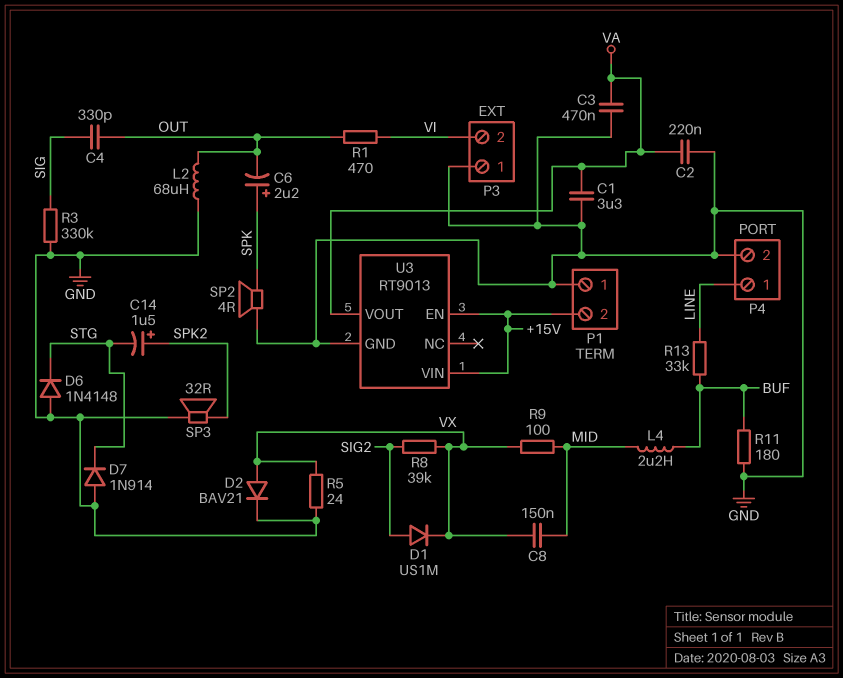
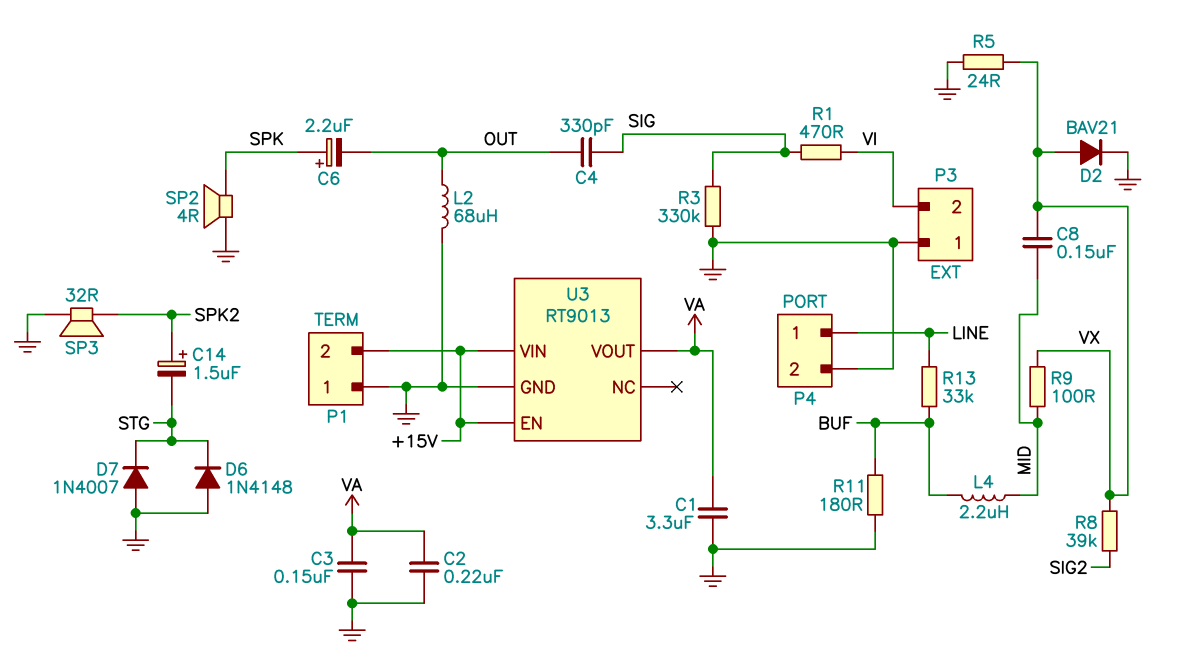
C3: 470nF (GND, VA) -> 150nF (GND, VA)
D1: diode US1M (A SIG2, K VX) -> none
D7: diode 1N914 (A GND, K STG) -> diode 1N4007 (A GND, K STG)
R1: 470 (OUT, VI) -> 470 (SIG, VI)

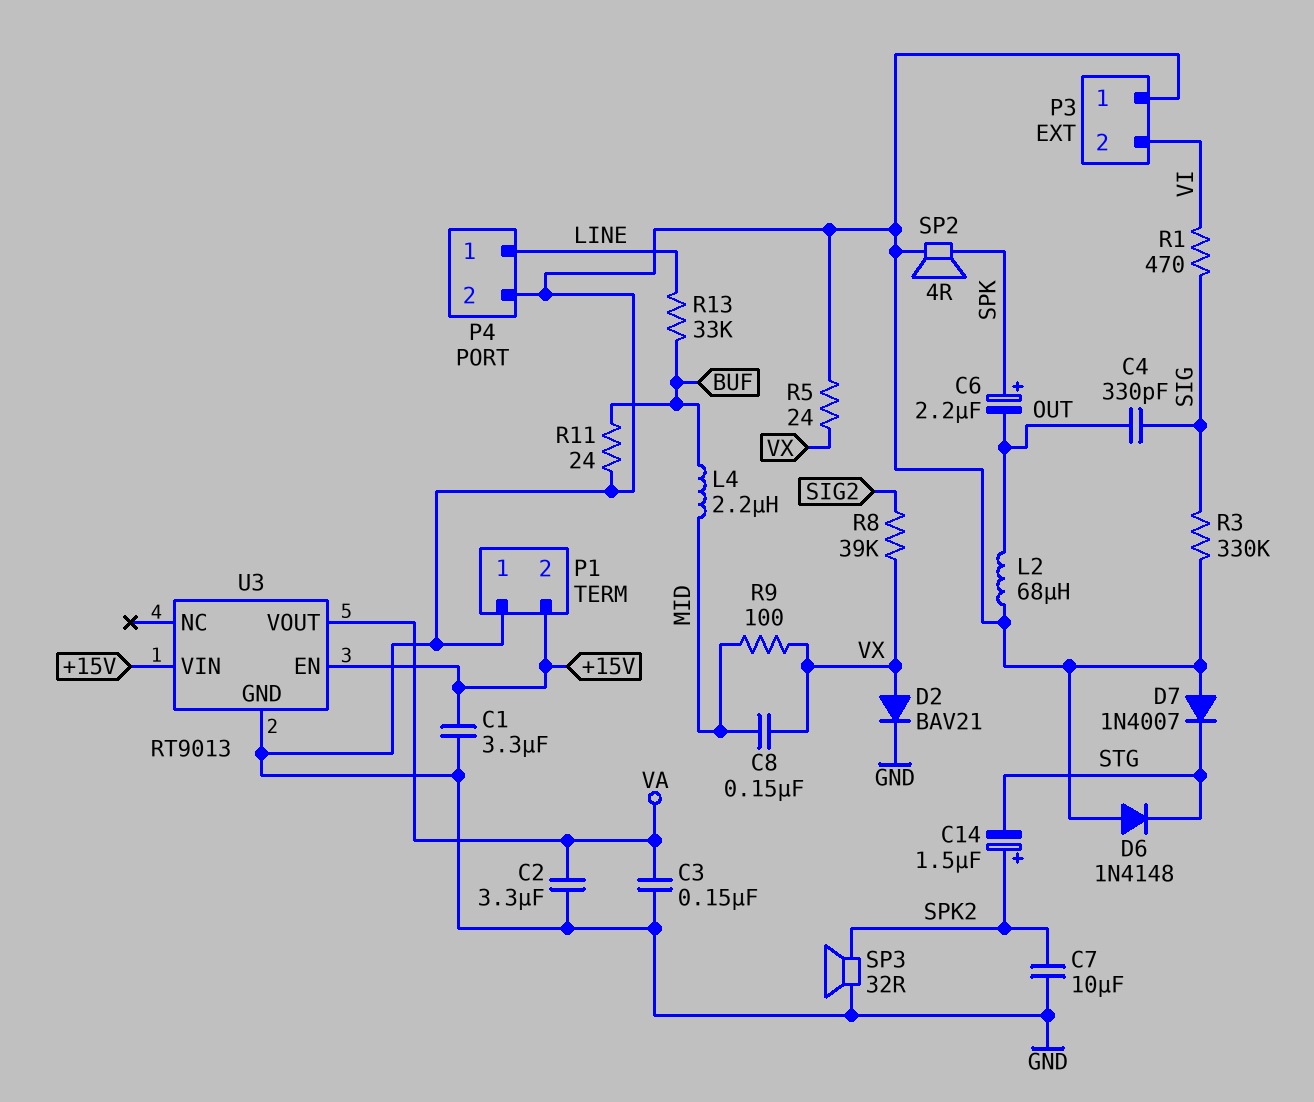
C1: 3.3uF (GND, VA) -> 3.3uF (+15V, GND)
C2: 220nF (GND, VA) -> 3.3uF (GND, VA)
C7: none -> 10uF (GND, SPK2)
R11: 180 (BUF, GND) -> 24 (BUF, GND)

